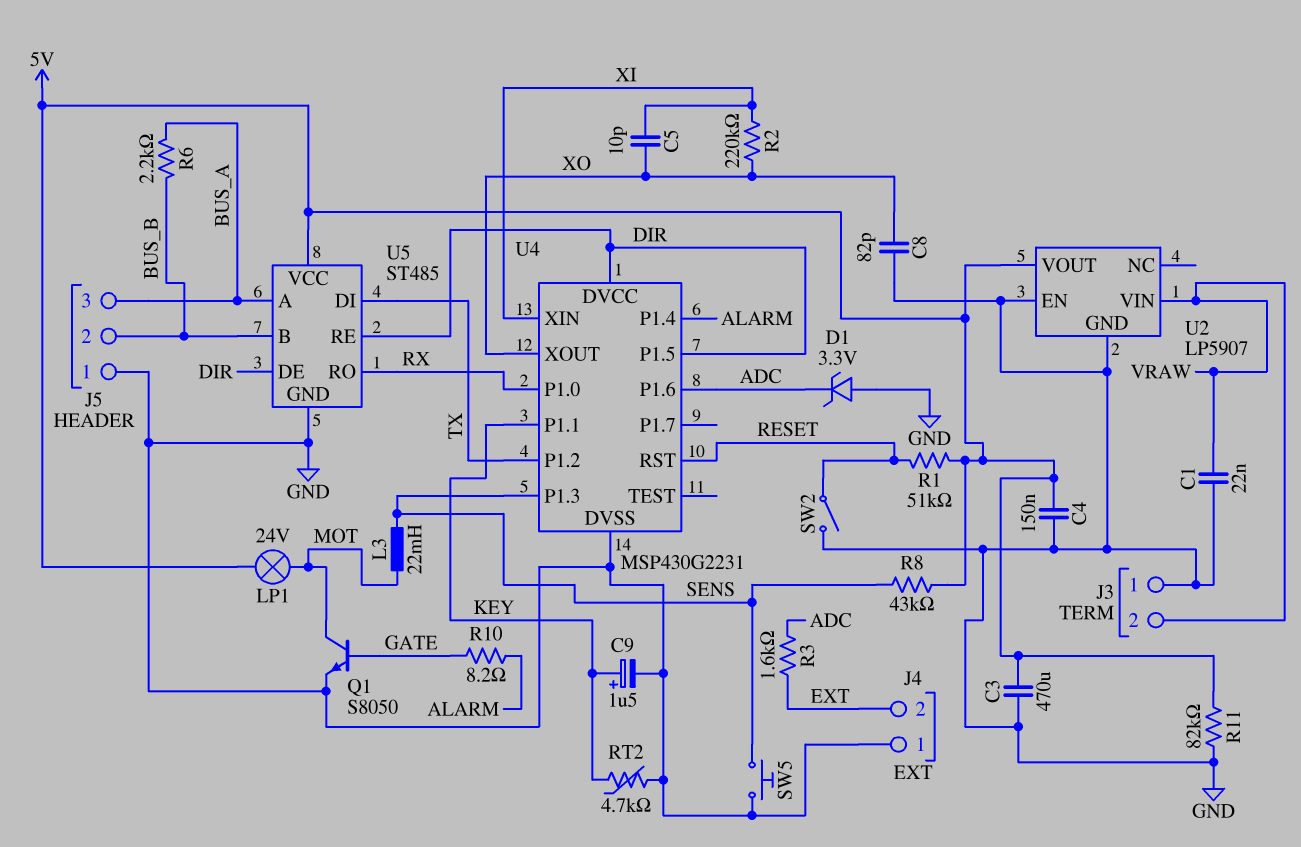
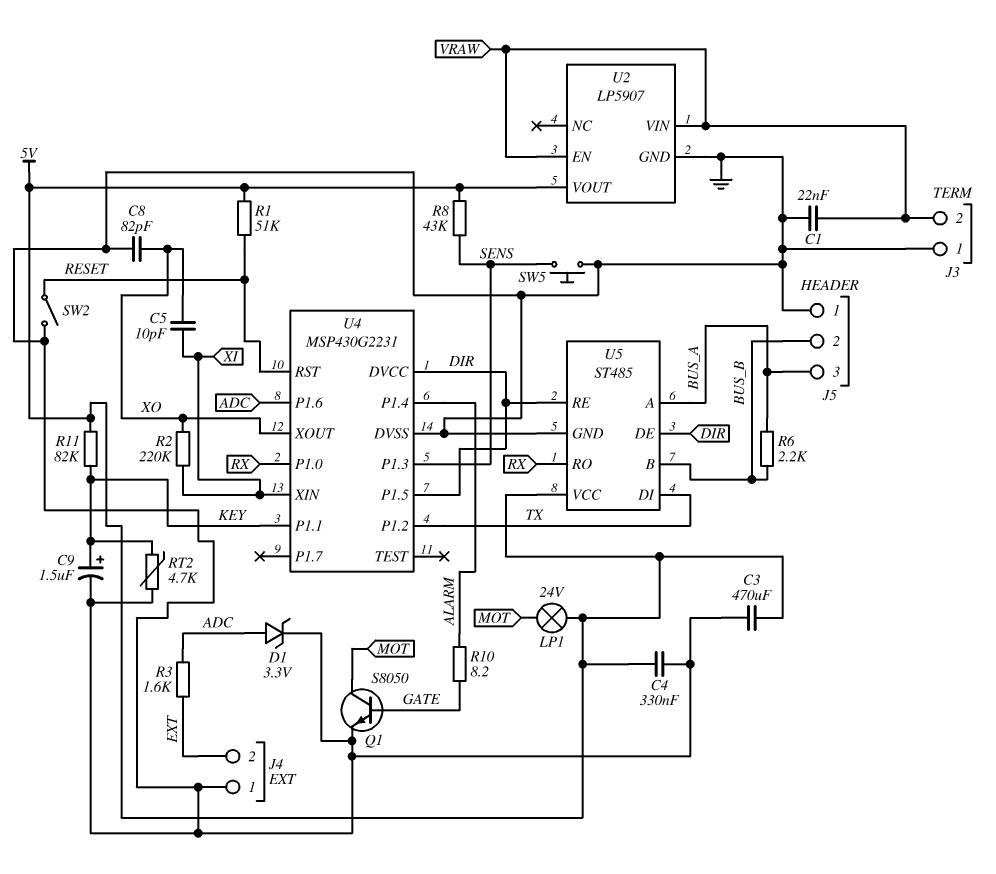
C4: 150nF (5V, GND) -> 330nF (5V, GND)
D1: zener 3.3V (A GND, K ADC) -> zener 3.3V (A ADC, K GND)
L3: 22mH (MOT, SENS) -> none
R11: 82k (5V, GND) -> 82k (5V, KEY)
U2 pin EN: GND -> VRAW

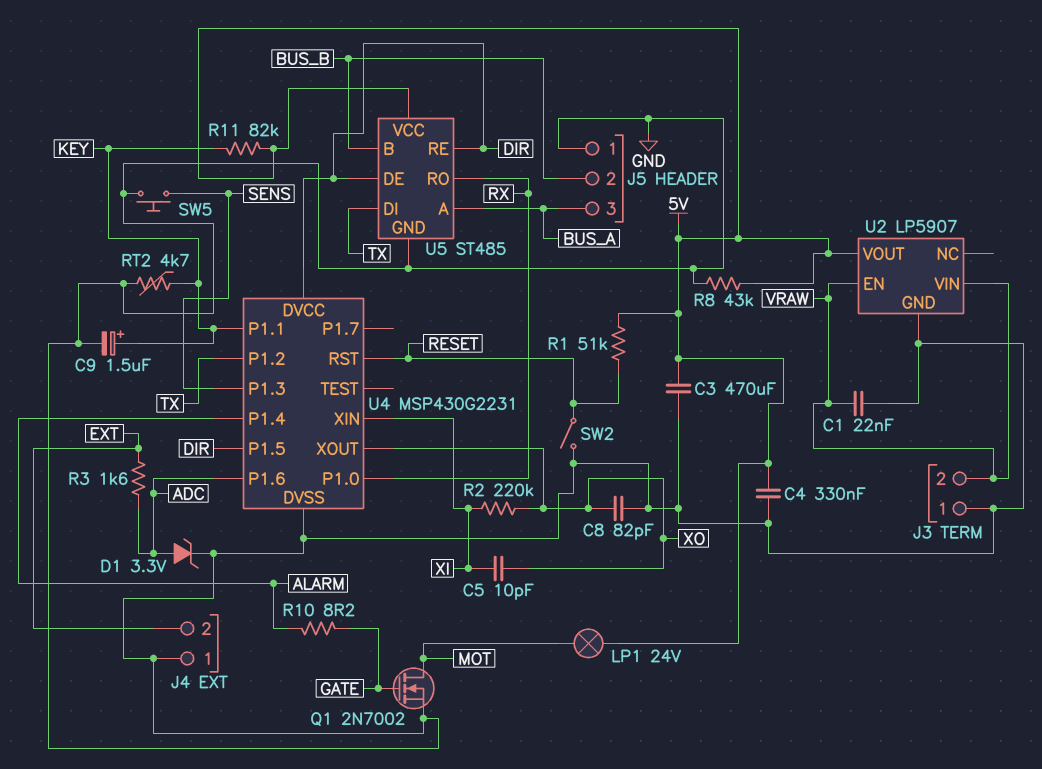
Q1: NPN S8050 (B GATE, C MOT, E GND) -> NMOS 2N7002 (G GATE, D MOT, S GND)
R6: 2.2k (BUS_A, BUS_B) -> none
R8: 43k (5V, SENS) -> 43k (5V, GND)

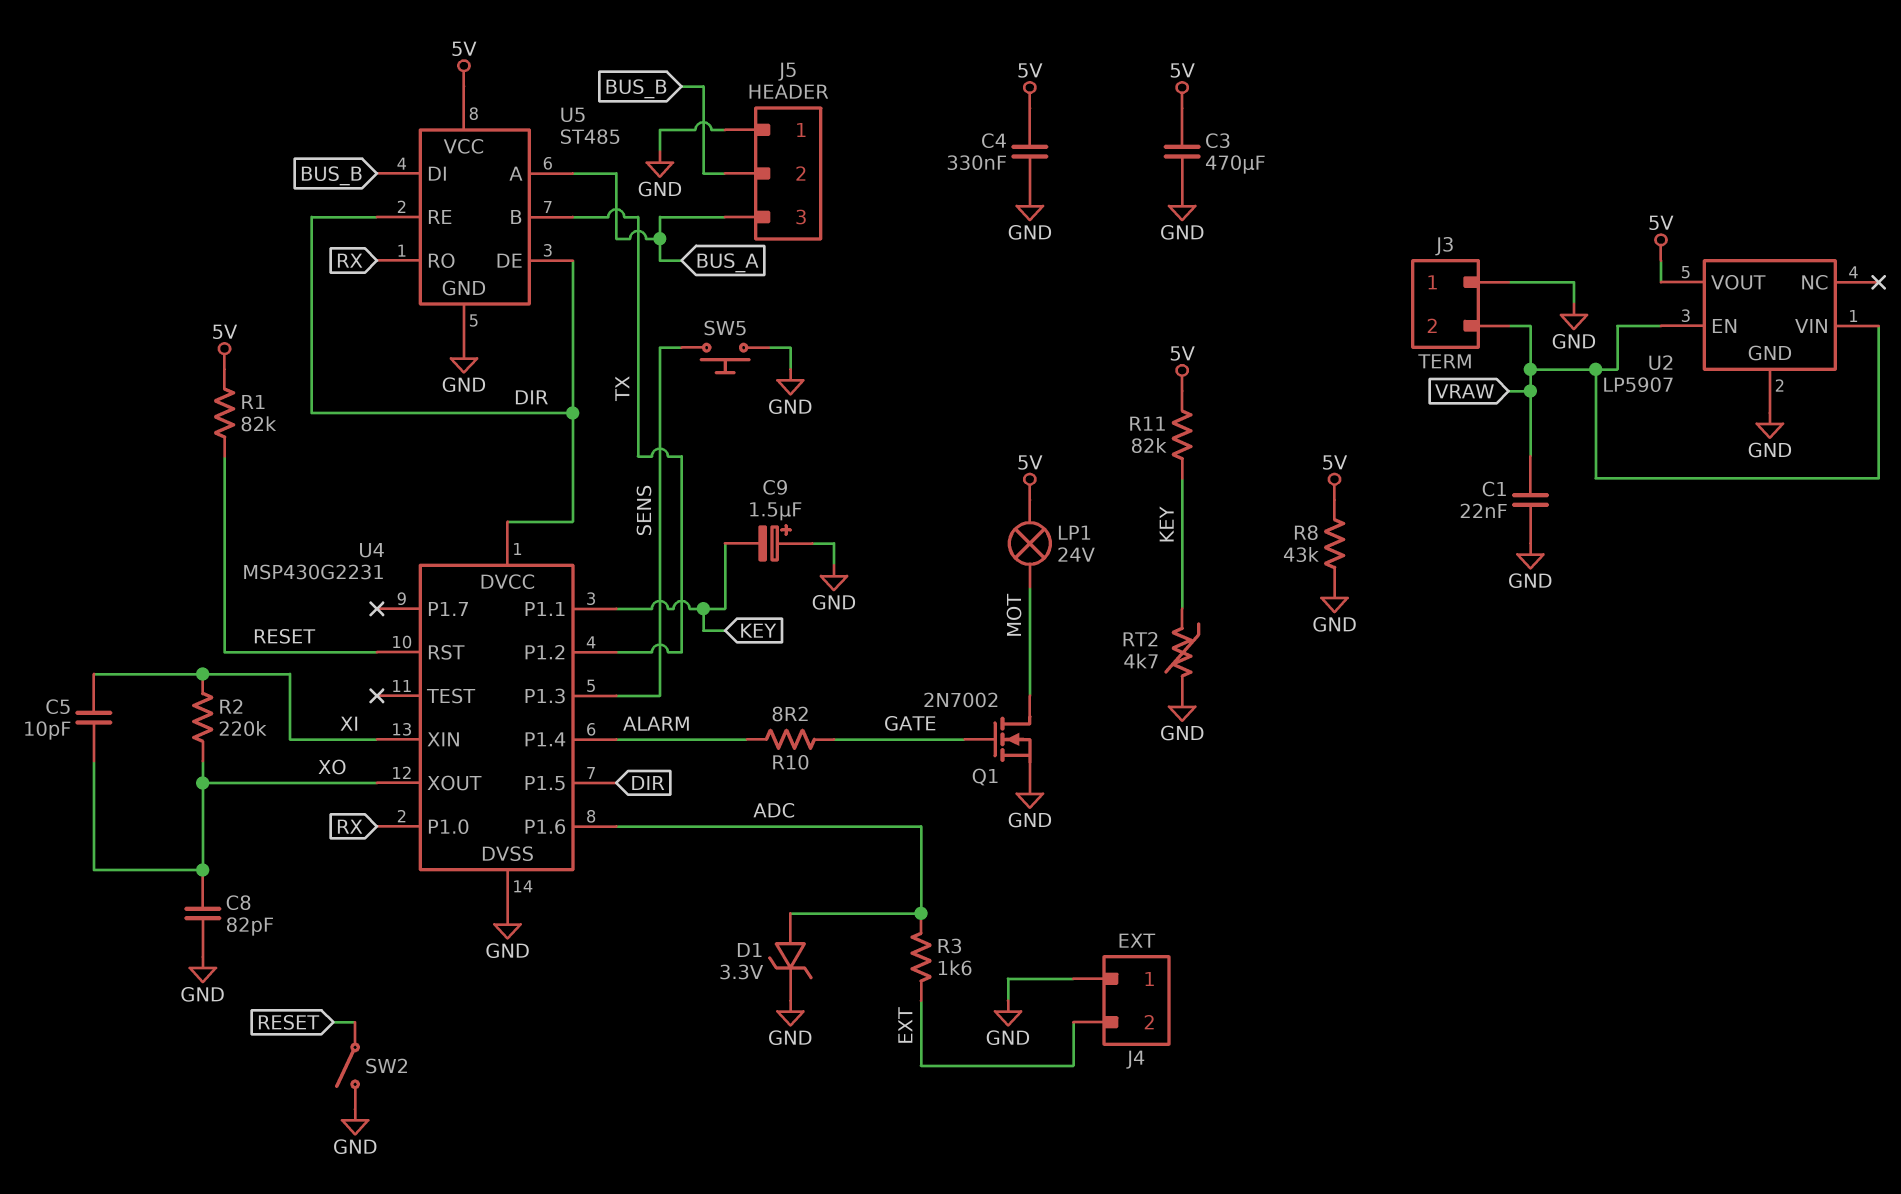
C9: 1.5uF (plus KEY, minus GND) -> 1.5uF (plus GND, minus KEY)
R1: 51k (5V, RESET) -> 82k (5V, RESET)
U5 pin B: BUS_B -> TX
U5 pin DI: TX -> BUS_B

